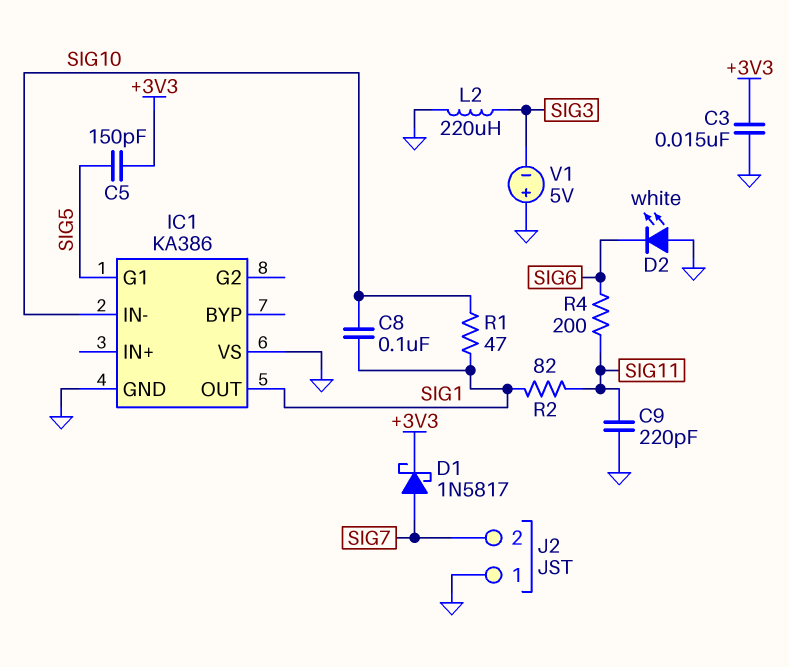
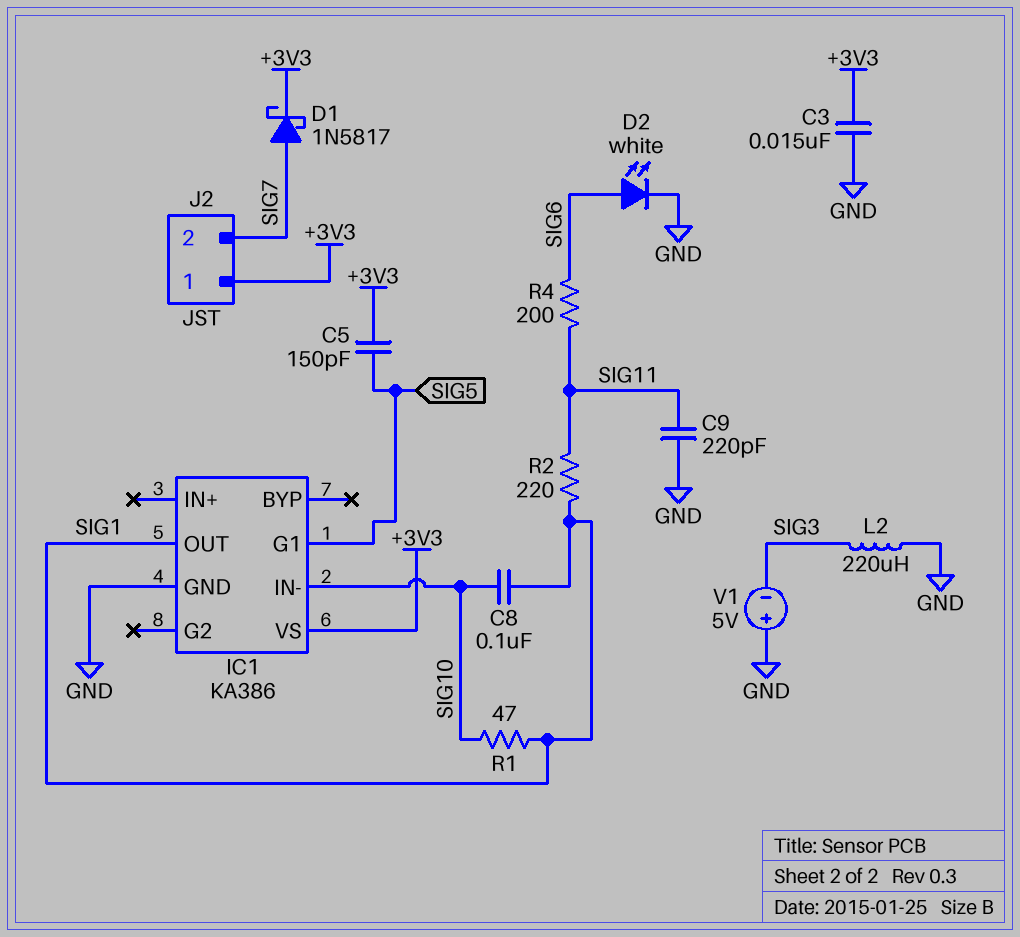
D2: LED white (A GND, K SIG6) -> LED white (A SIG6, K GND)
IC1 pin VS: GND -> +3V3
J2 pin 1: GND -> +3V3
R2: 82 (SIG1, SIG11) -> 220 (SIG1, SIG11)

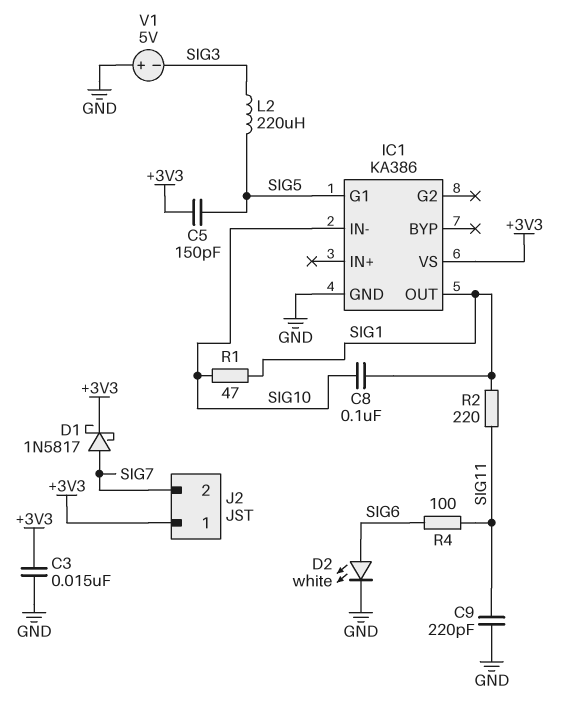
L2: 220uH (GND, SIG3) -> 220uH (SIG3, SIG5)
R4: 200 (SIG6, SIG11) -> 100 (SIG6, SIG11)

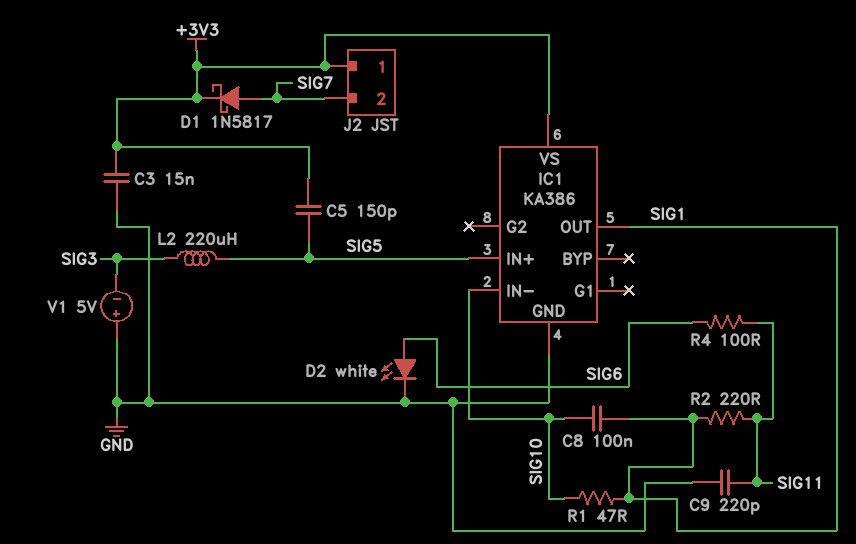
IC1 pin G1: SIG5 -> none
IC1 pin IN+: none -> SIG5

